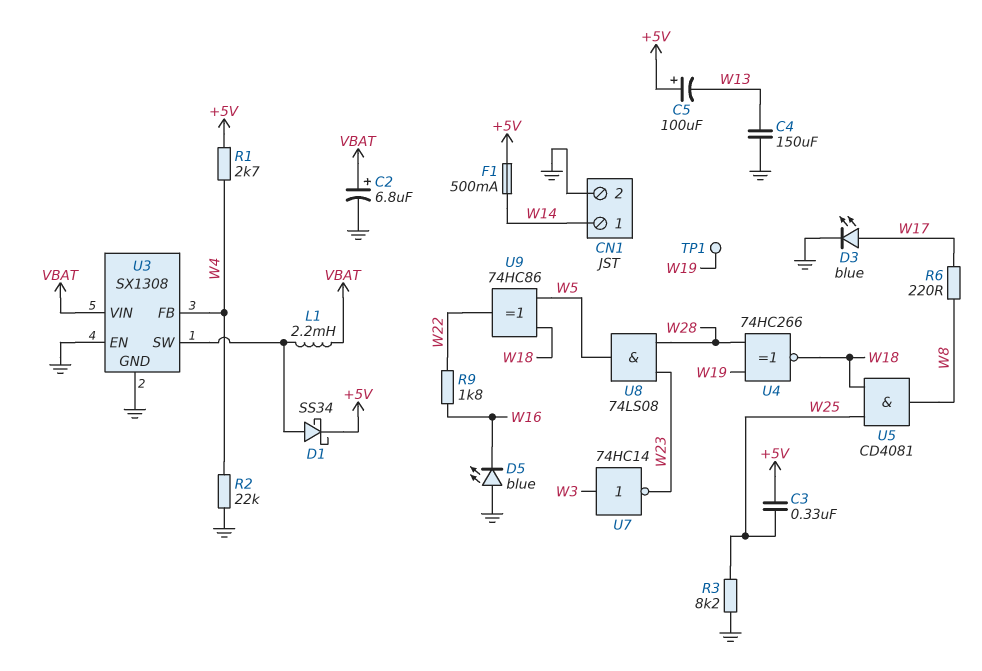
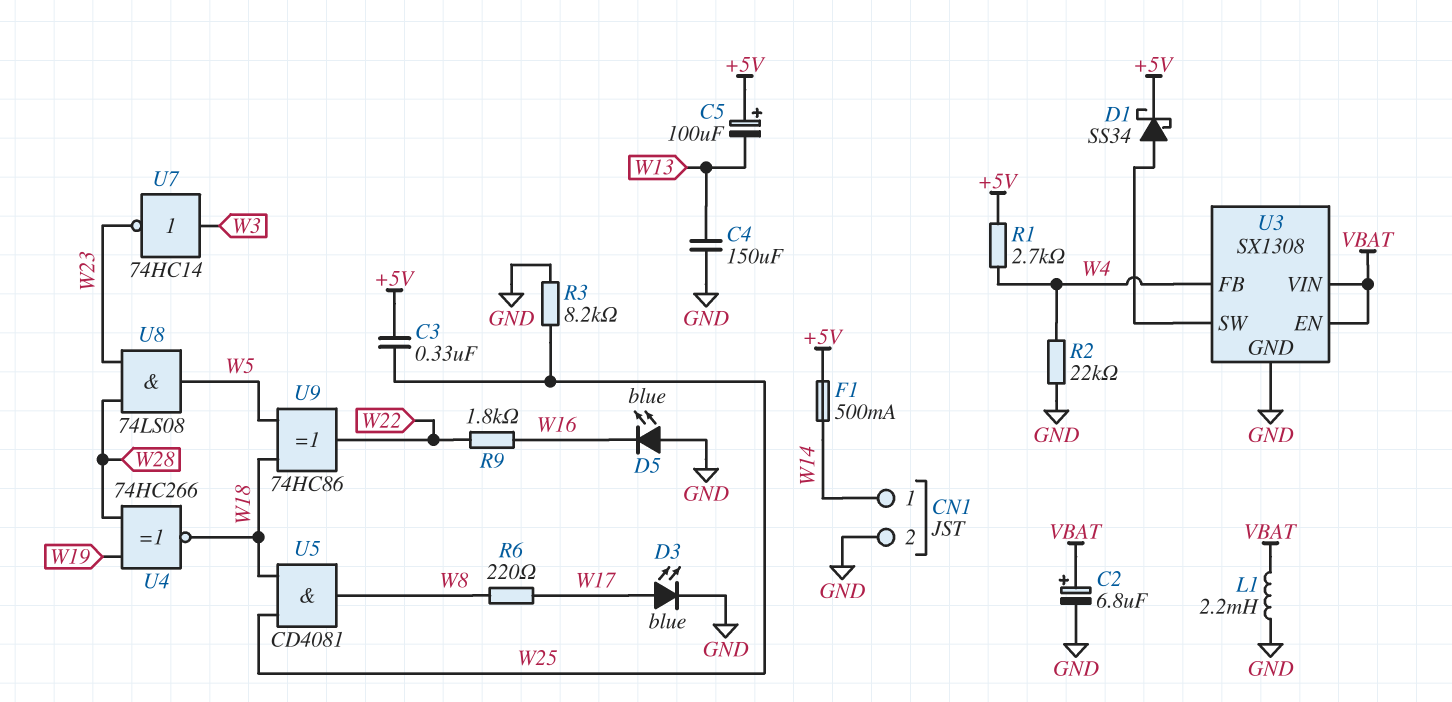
L1: 2.2mH (U3/SW, VBAT) -> 2.2mH (GND, VBAT)
TP1: test point (W19) -> none
U3 pin EN: GND -> VBAT

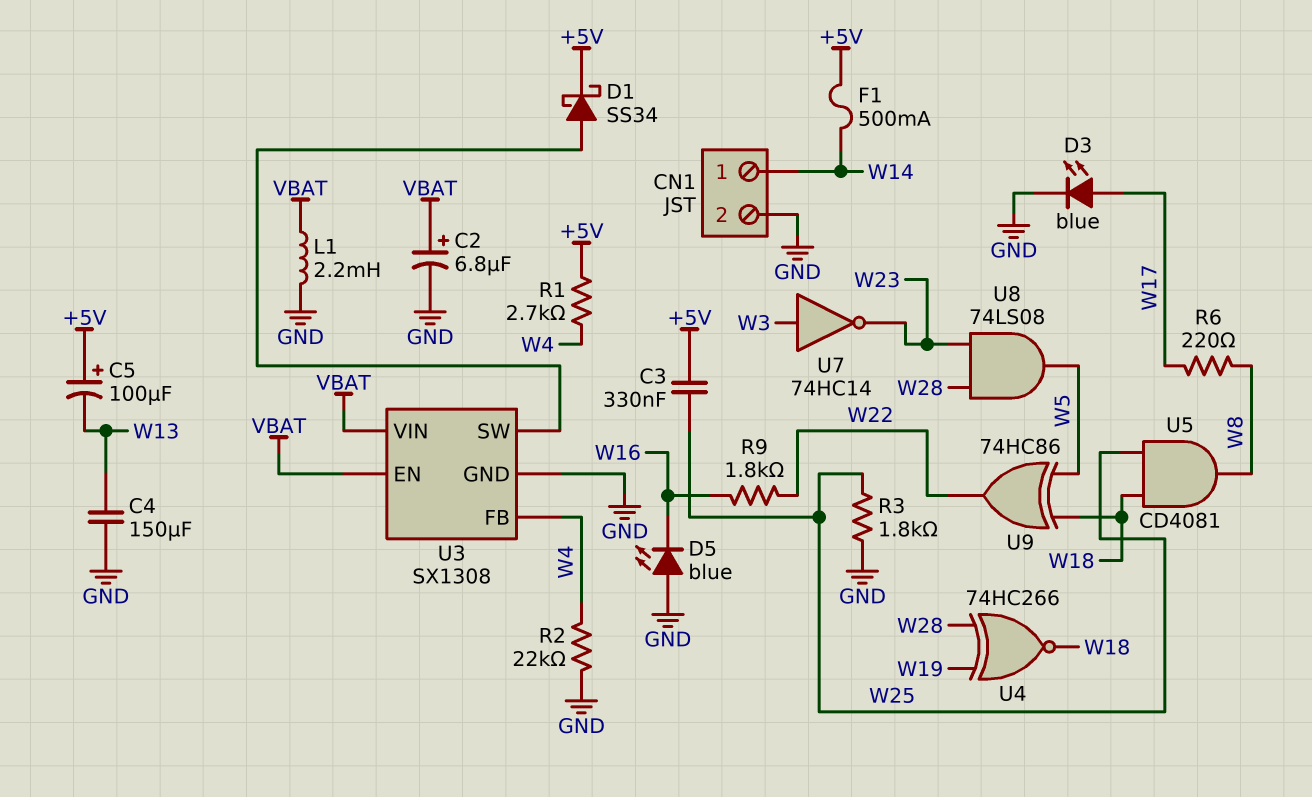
R3: 8.2k (GND, W25) -> 1.8k (GND, W25)

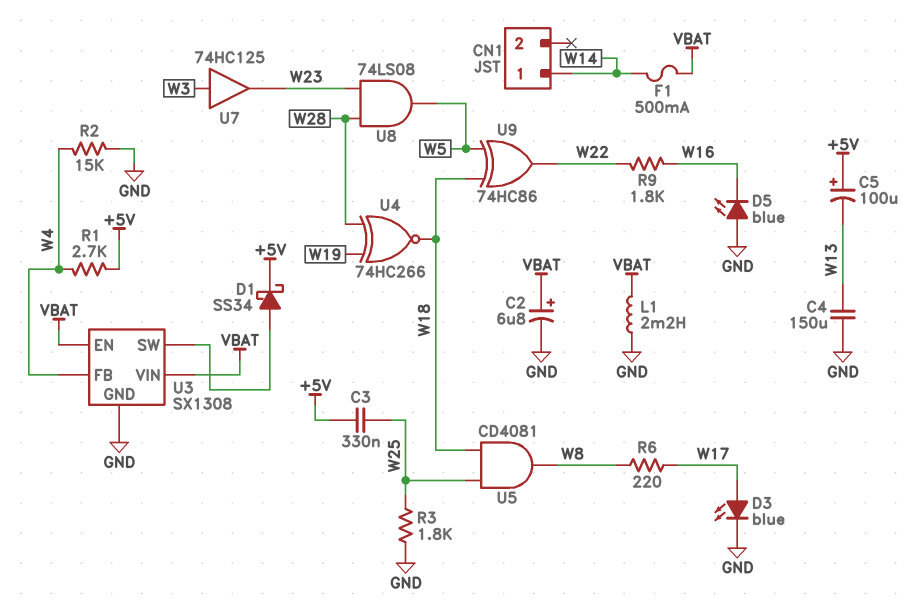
CN1 pin 2: GND -> none
F1: 500mA (+5V, W14) -> 500mA (VBAT, W14)
R2: 22k (GND, W4) -> 15k (GND, W4)
U7: NOT 74HC14 (in W3, out W23) -> buffer 74HC125 (in W3, out W23)

